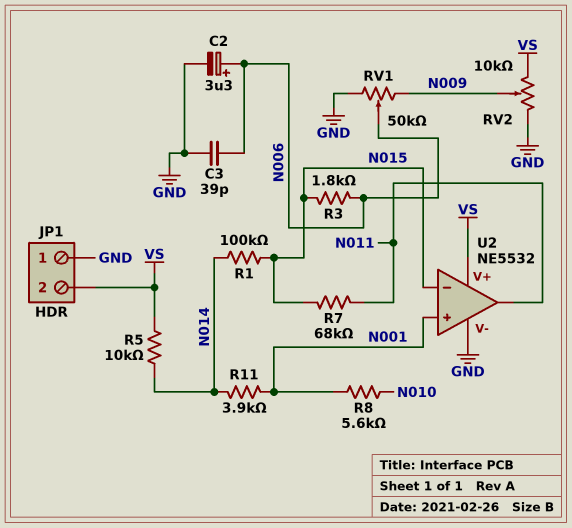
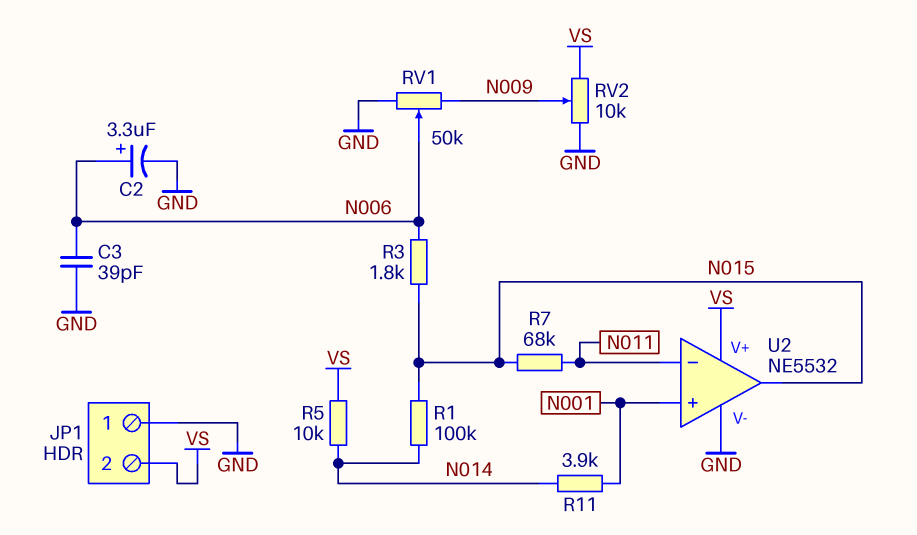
R8: 5.6k (N001, N010) -> none
U2 pin in-: N015 -> N011
U2 pin out: N011 -> N015

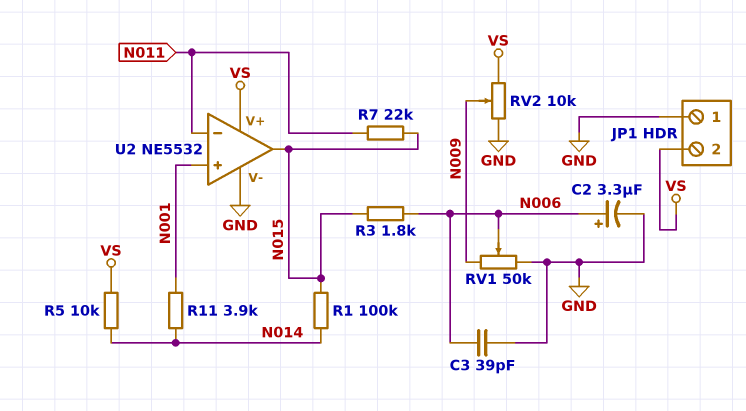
R7: 68k (N011, N015) -> 22k (N011, N015)

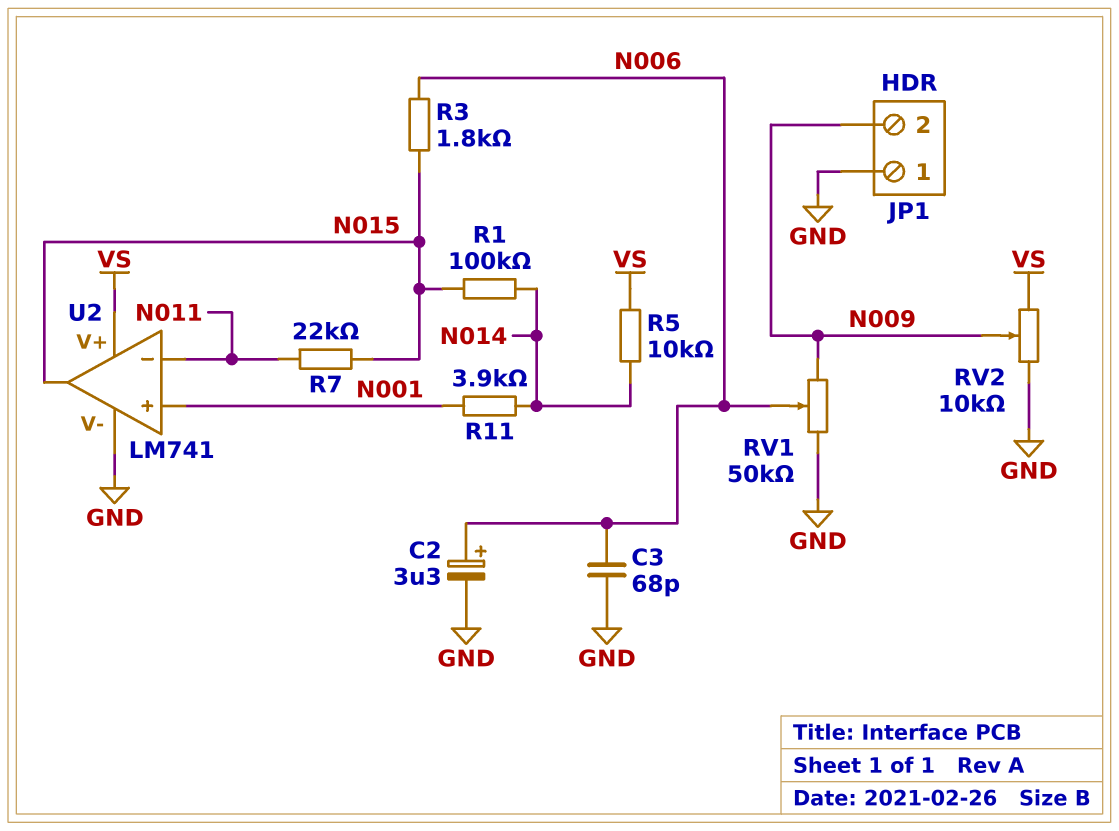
C3: 39pF (GND, N006) -> 68pF (GND, N006)
JP1 pin 2: VS -> N009
U2: NE5532 -> LM741

